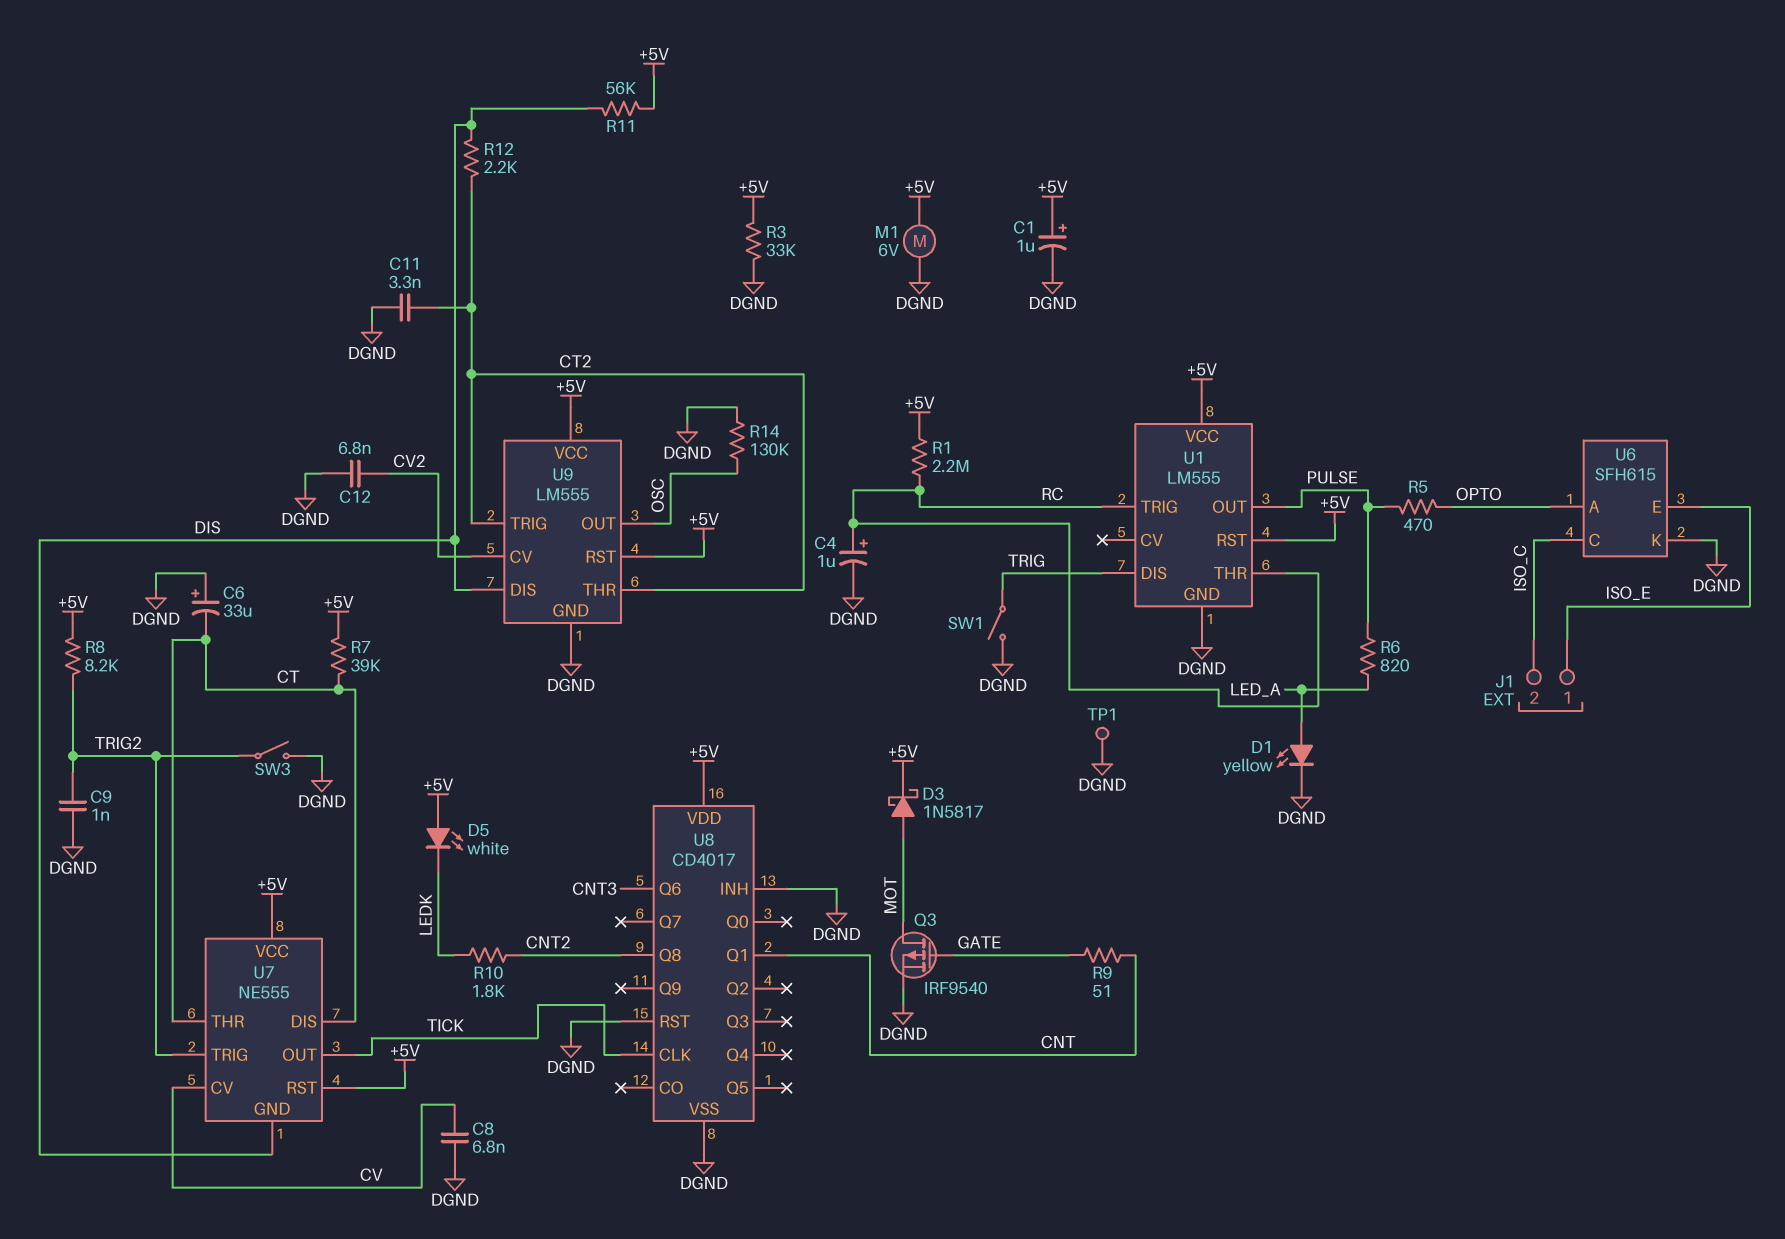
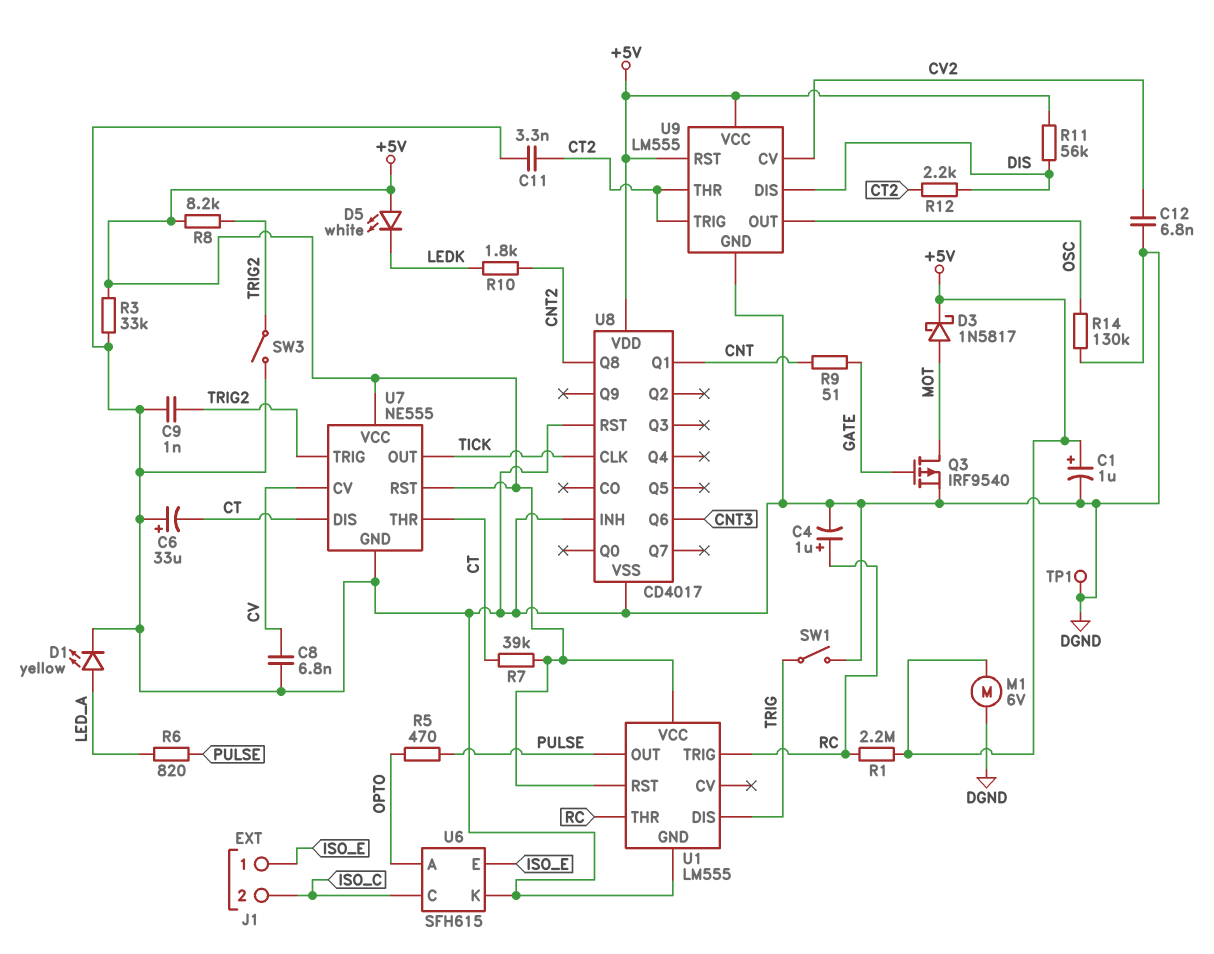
U7 pin GND: DIS -> DGND

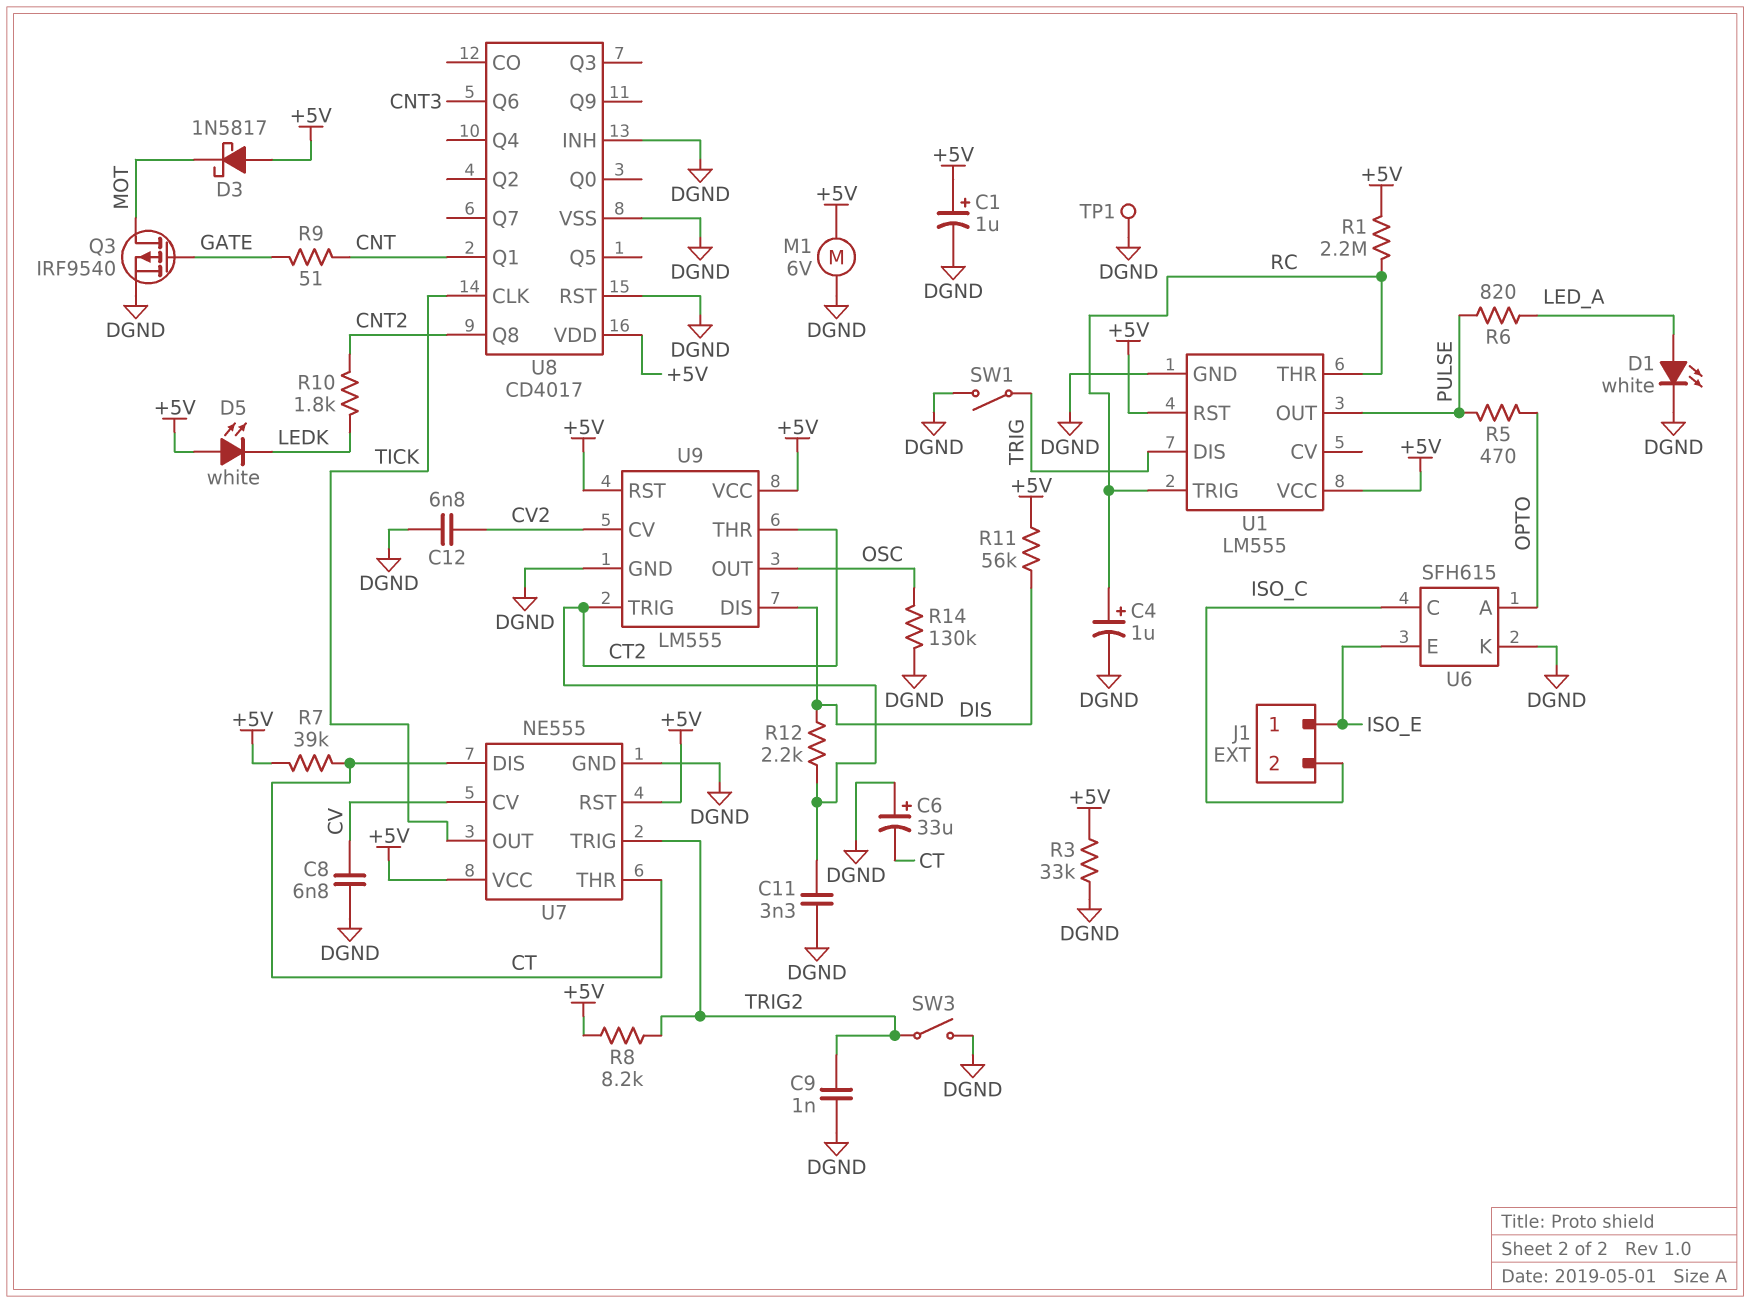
D1: LED yellow (A LED_A, K DGND) -> LED white (A LED_A, K DGND)
D3: schottky 1N5817 (A MOT, K +5V) -> schottky 1N5817 (A +5V, K MOT)

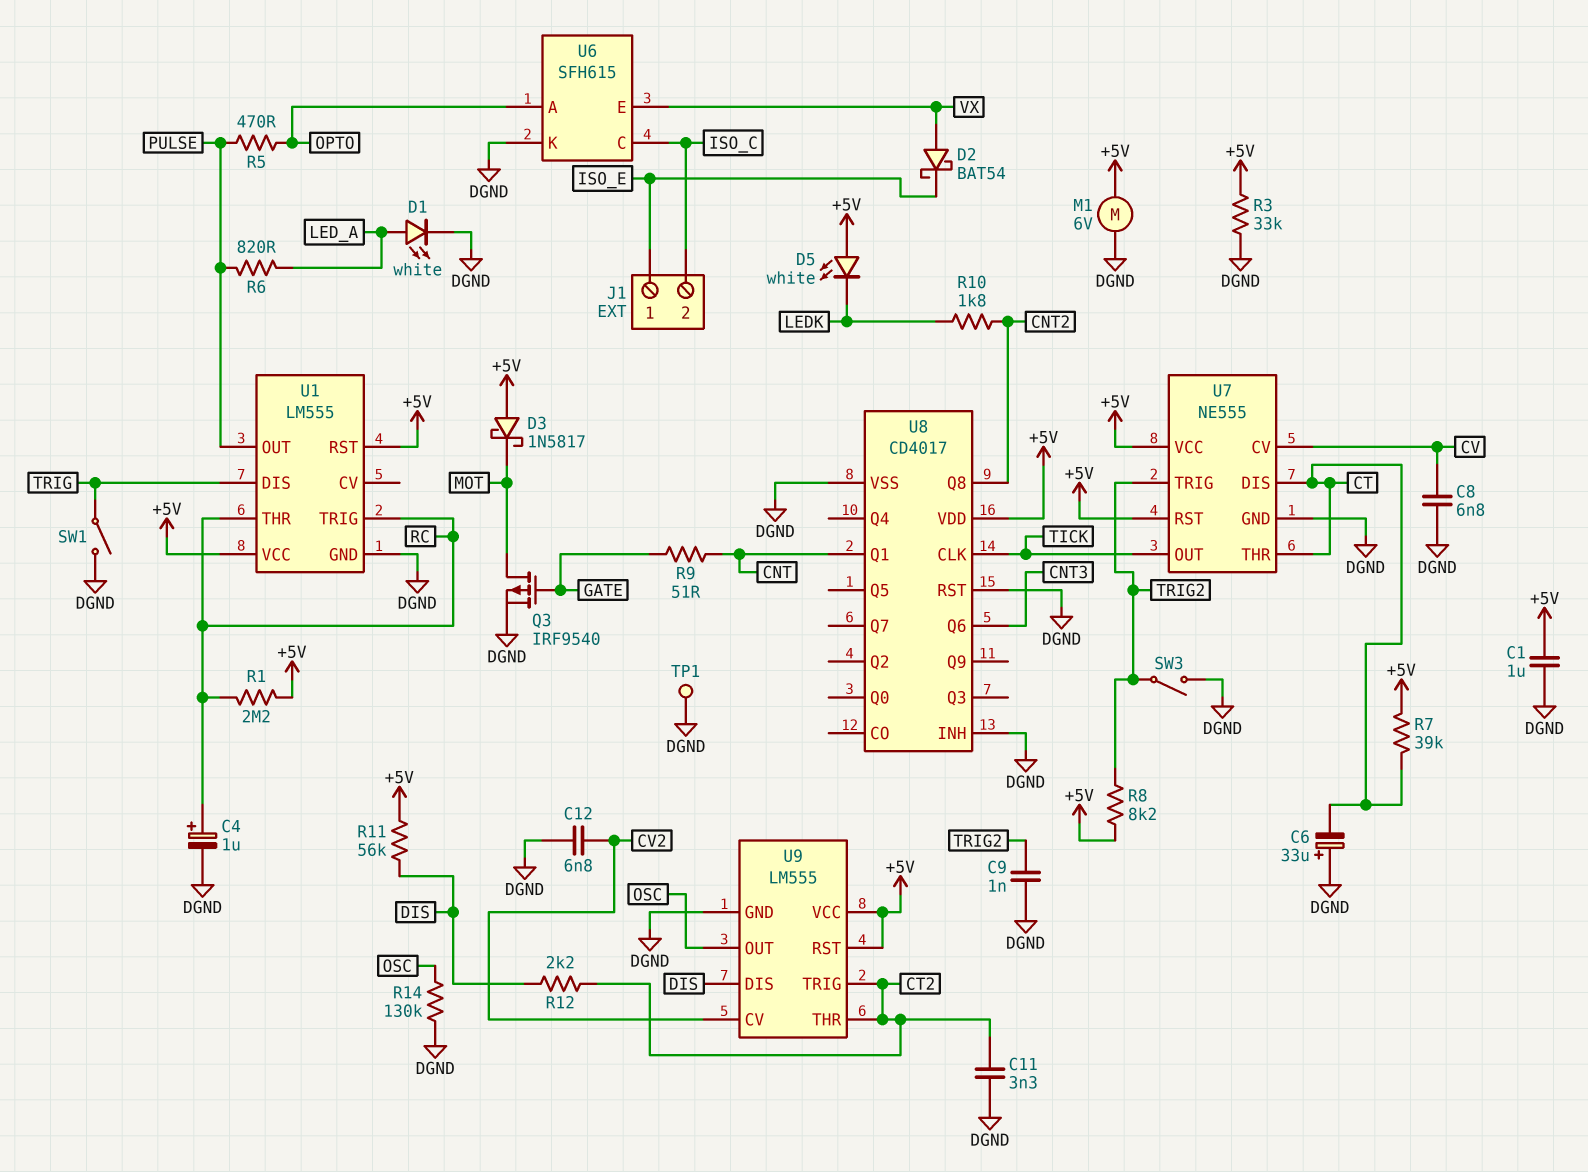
C1: 1uF (plus +5V, minus DGND) -> 1uF (+5V, DGND)
D2: none -> schottky BAT54 (A VX, K ISO_E)
U6 pin E: ISO_E -> VX

